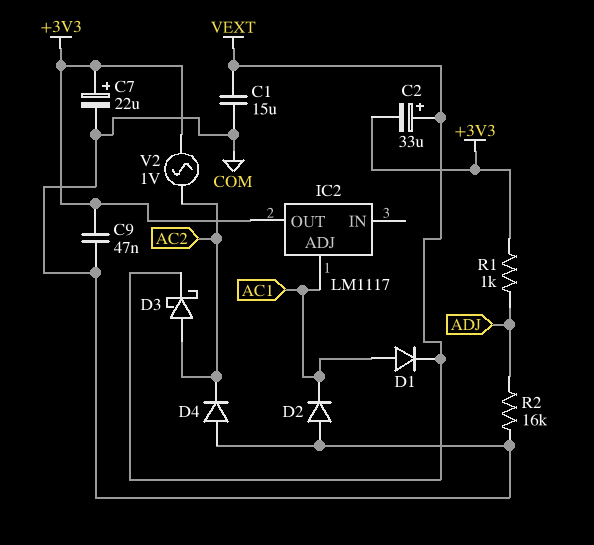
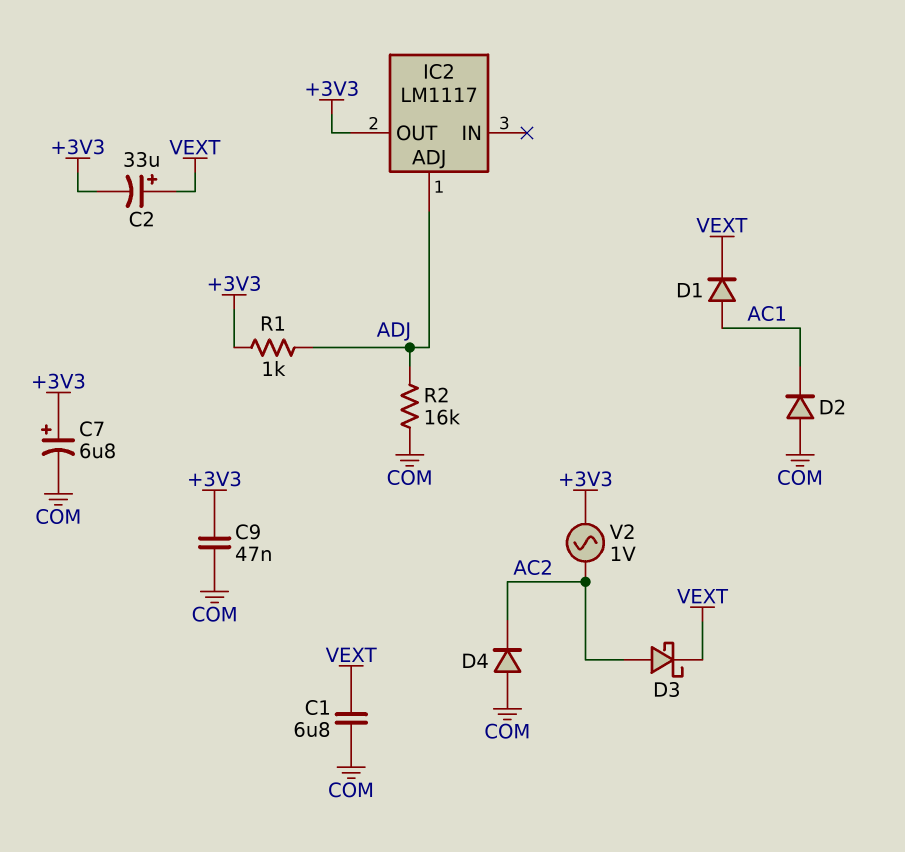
C1: 15uF (COM, VEXT) -> 6.8uF (COM, VEXT)
C7: 22uF (plus +3V3, minus COM) -> 6.8uF (plus +3V3, minus COM)
IC2 pin ADJ: AC1 -> ADJ

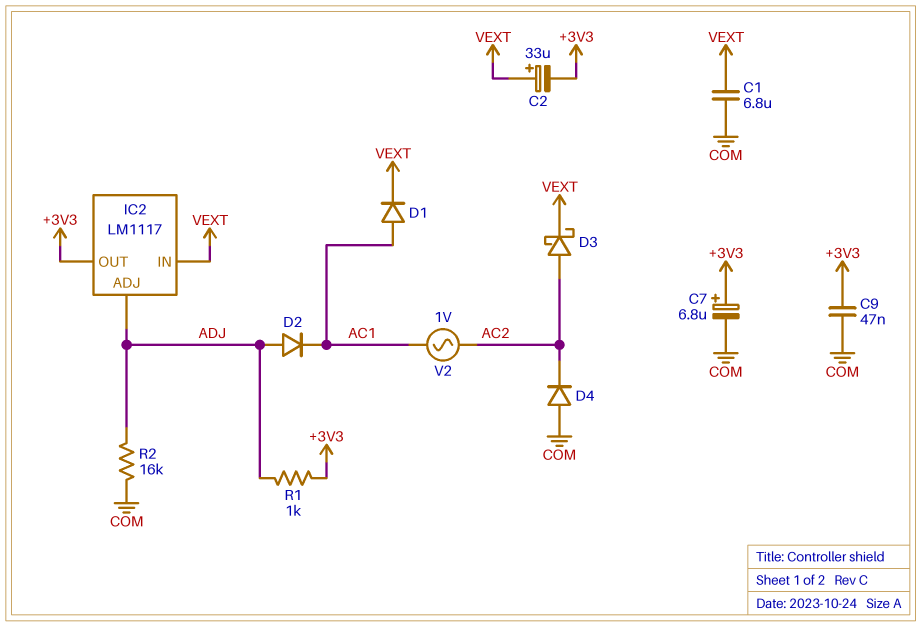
D2: diode (A COM, K AC1) -> diode (A ADJ, K AC1)
IC2 pin IN: none -> VEXT
V2: AC 1V (+3V3, AC2) -> AC 1V (AC1, AC2)

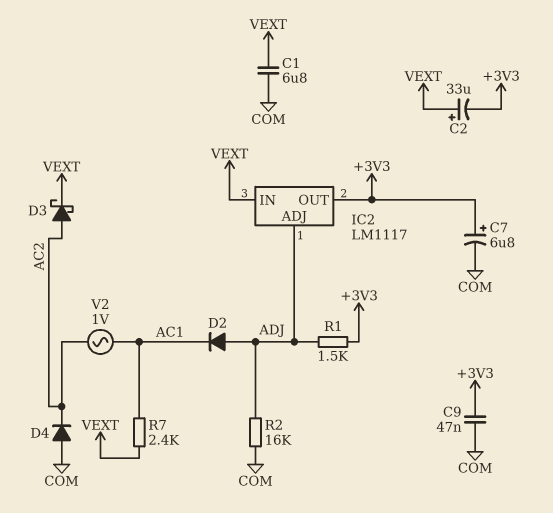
D1: diode (A AC1, K VEXT) -> none
R1: 1k (+3V3, ADJ) -> 1.5k (+3V3, ADJ)
R7: none -> 2.4k (AC1, VEXT)

